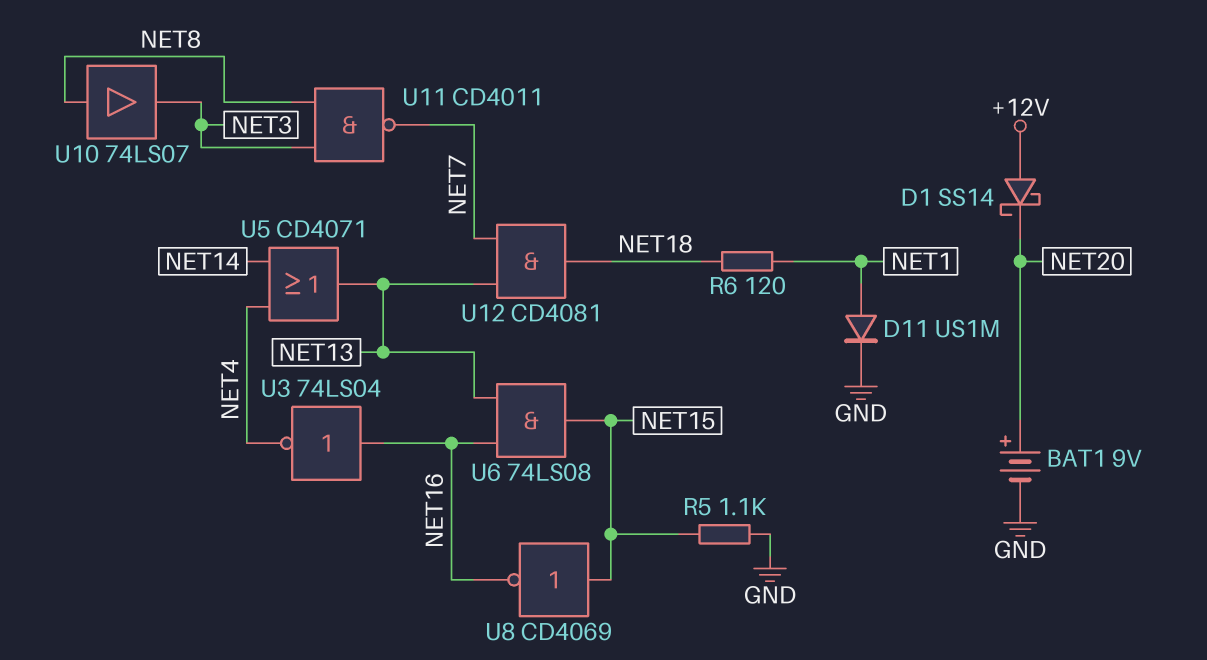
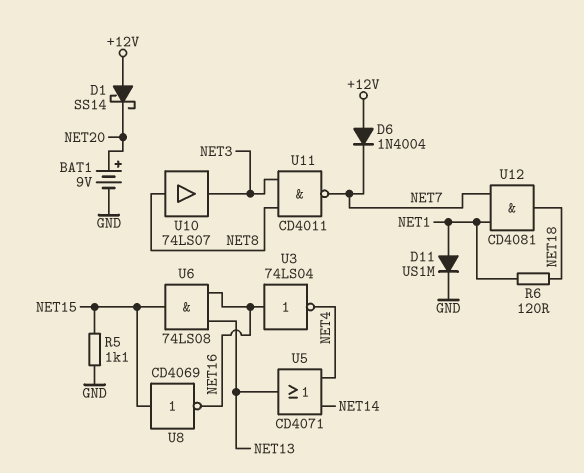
D6: none -> diode 1N4004 (A +12V, K NET7)
U12: AND CD4081 (in NET7, in NET13, out NET18) -> AND CD4081 (in NET1, in NET7, out NET18)

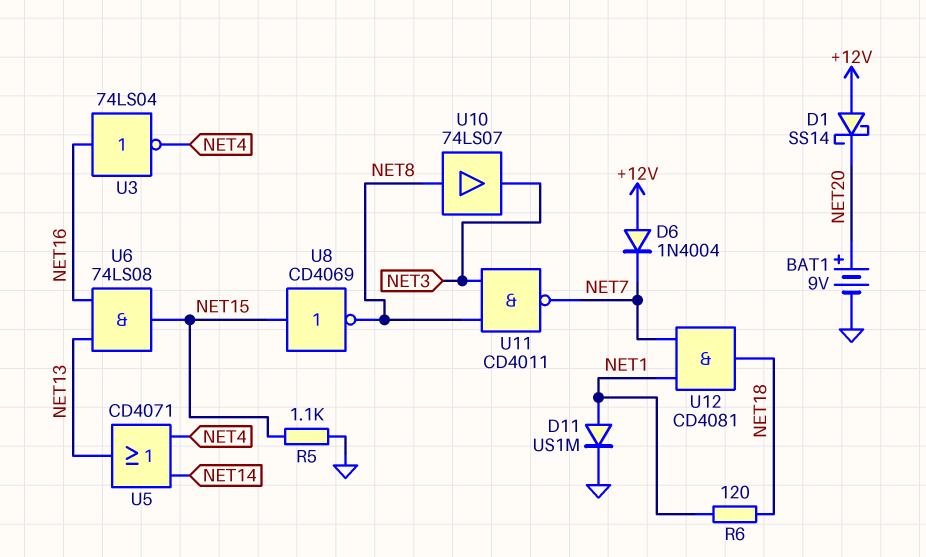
U8: NOT CD4069 (in NET15, out NET16) -> NOT CD4069 (in NET15, out NET8)

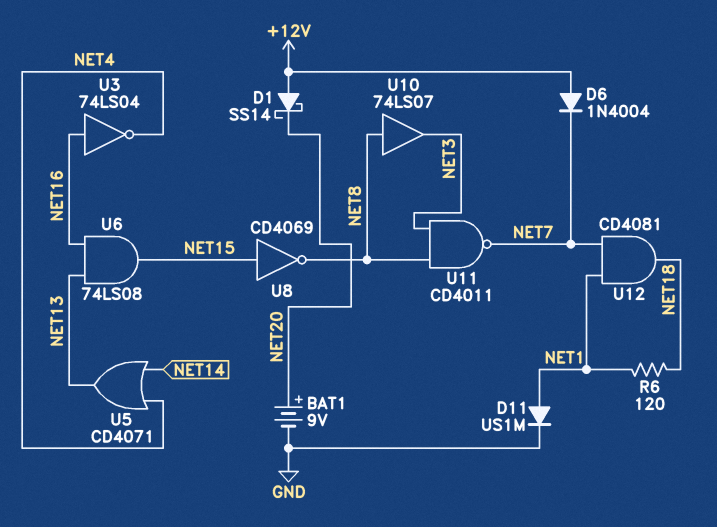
R5: 1.1k (GND, NET15) -> none

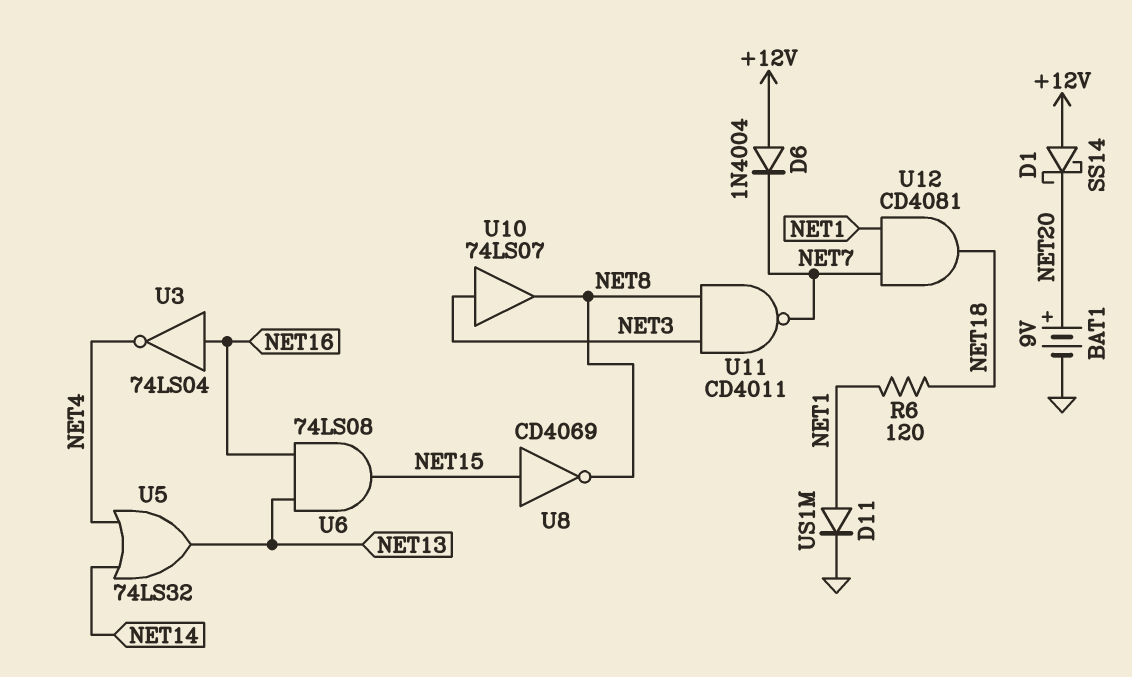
U5: OR CD4071 (in NET4, in NET14, out NET13) -> OR 74LS32 (in NET4, in NET14, out NET13)
U10: buffer 74LS07 (in NET8, out NET3) -> buffer 74LS07 (in NET3, out NET8)

